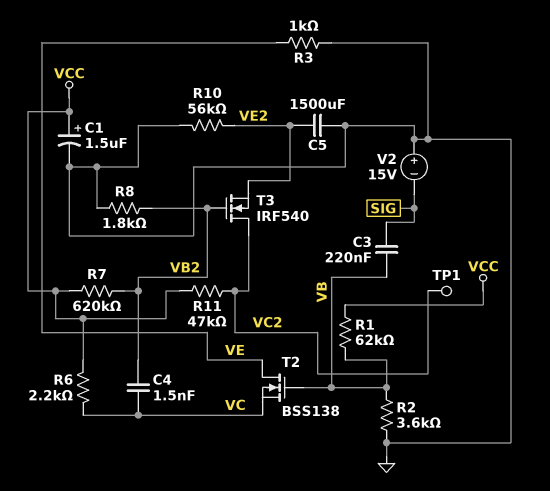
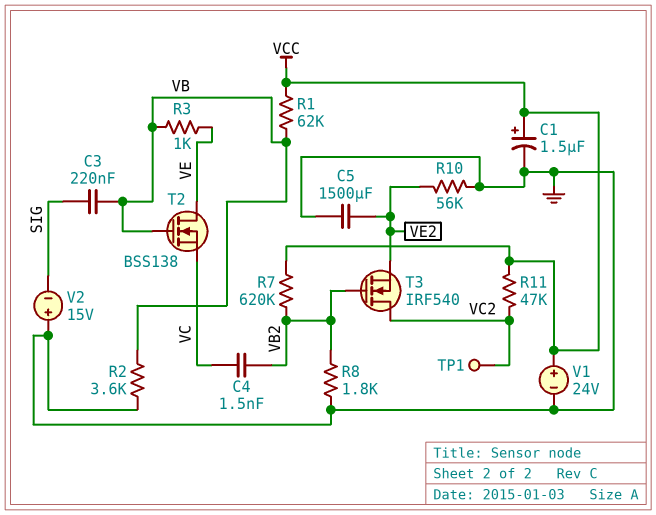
R3: 1k (GND, VE) -> 1k (VB, VE)
R6: 2.2k (VC, VCC) -> none
V1: none -> 24V (plus VCC, minus GND)

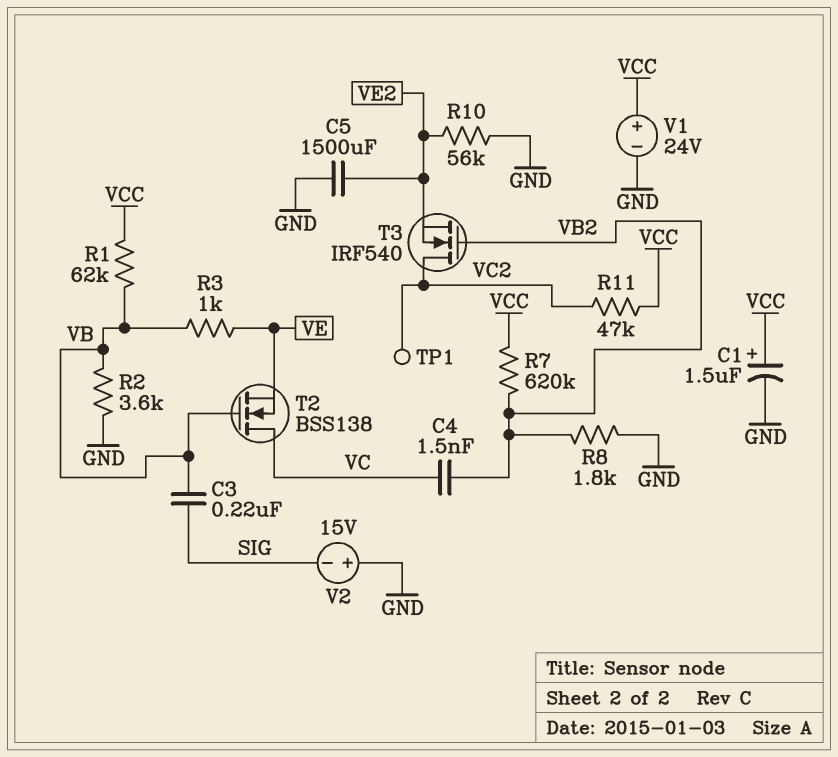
T2: NMOS BSS138 (G VB, D VE, S VC) -> NMOS BSS138 (G VB, D VC, S VE)

